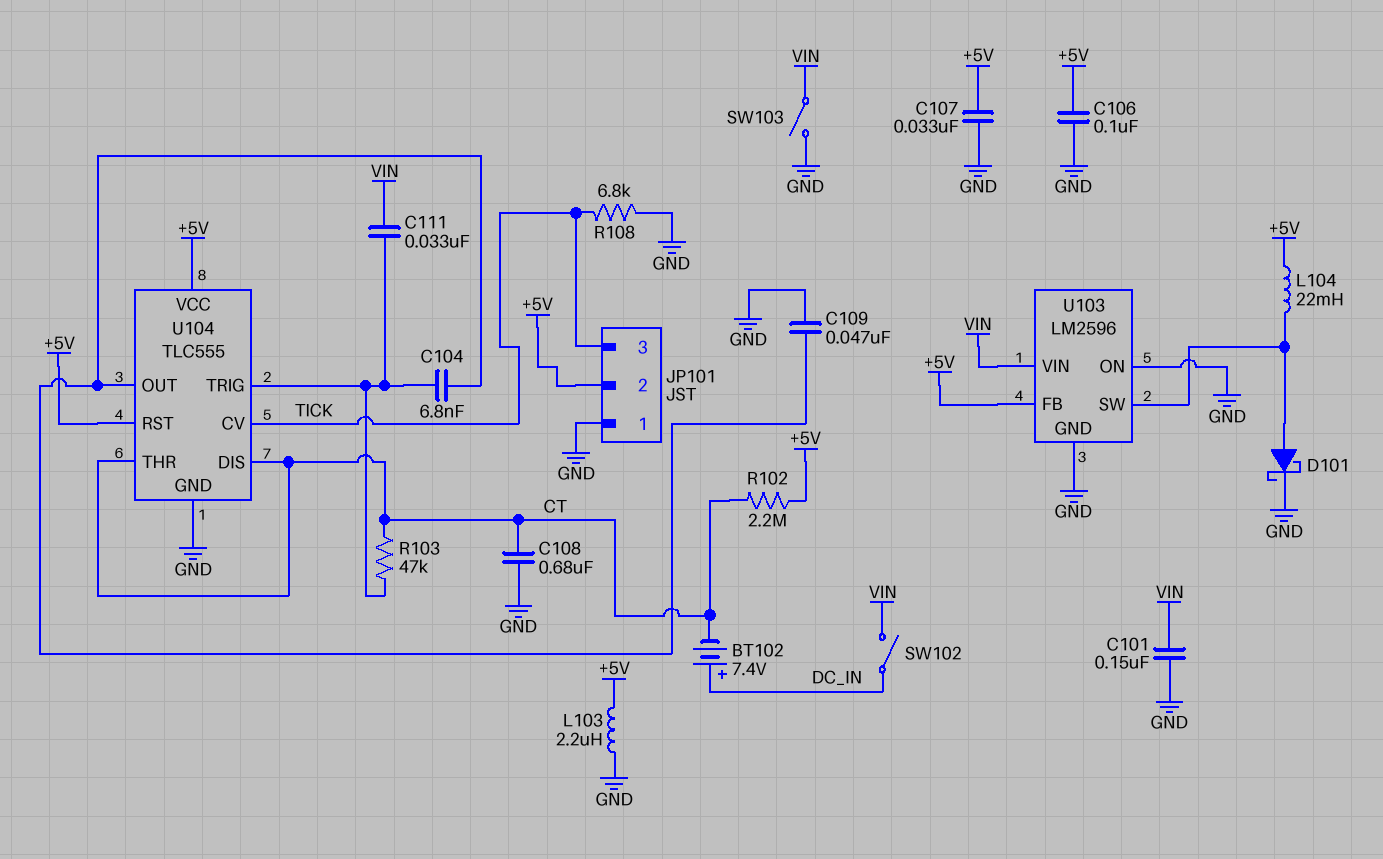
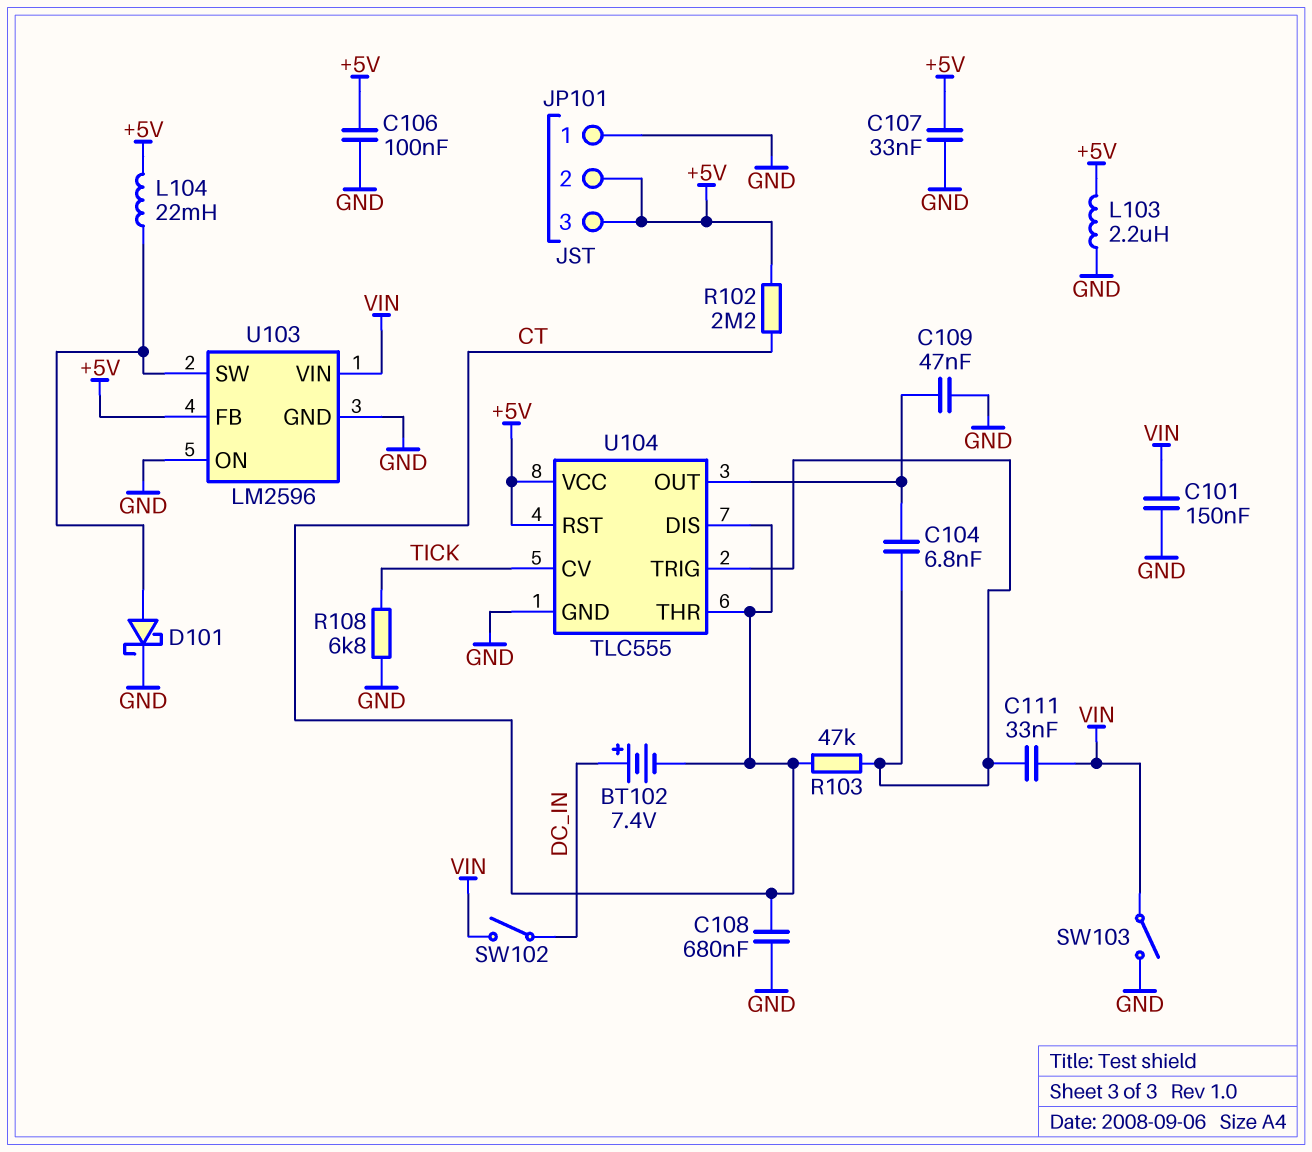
JP101 pin 3: TICK -> +5V

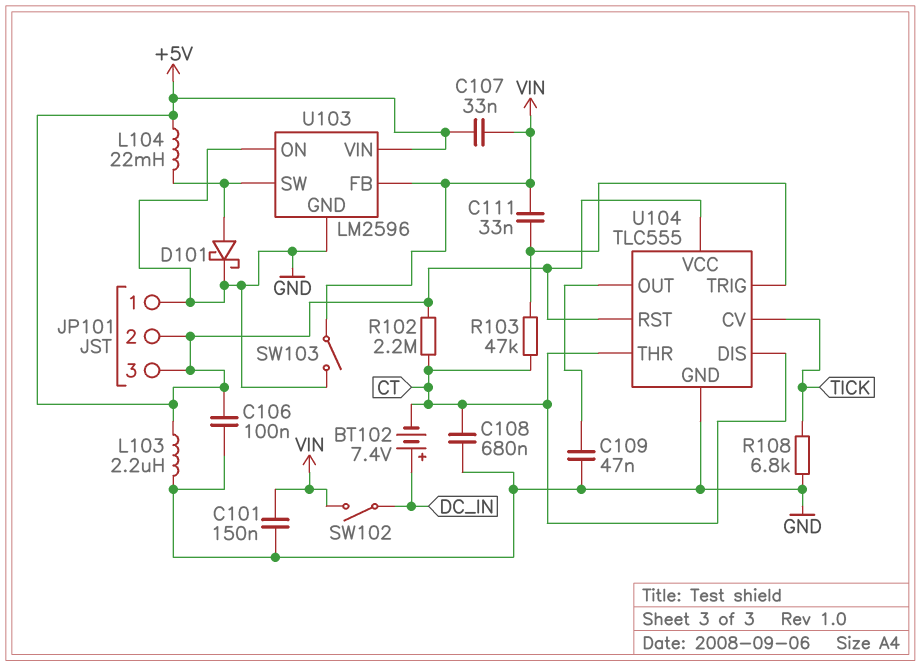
C104: 6.8nF (U104/OUT, U104/TRIG) -> none
C107: 33nF (+5V, GND) -> 33nF (+5V, VIN)
U103 pin FB: +5V -> VIN
U103 pin VIN: VIN -> +5V

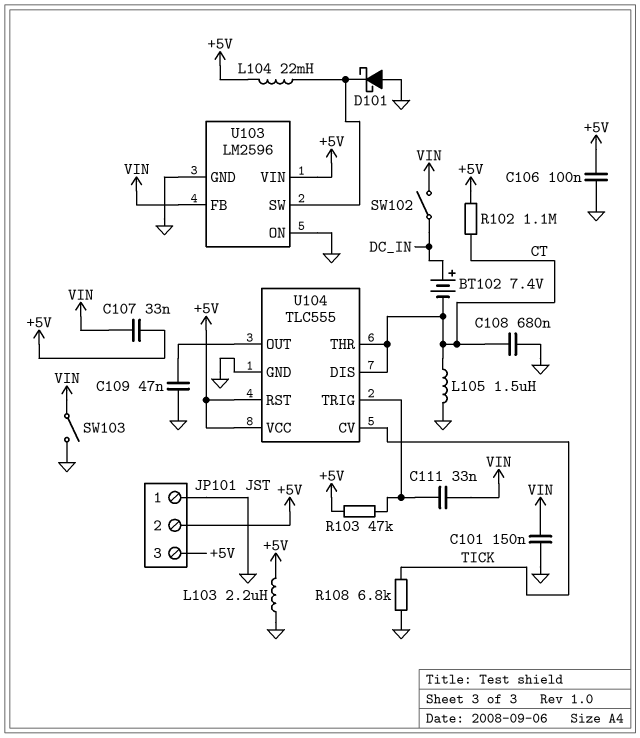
D101: schottky (A U103/SW, K GND) -> schottky (A GND, K U103/SW)
L105: none -> 1.5uH (CT, GND)
R102: 2.2M (+5V, CT) -> 1.1M (+5V, CT)
R103: 47k (CT, U104/TRIG) -> 47k (+5V, U104/TRIG)

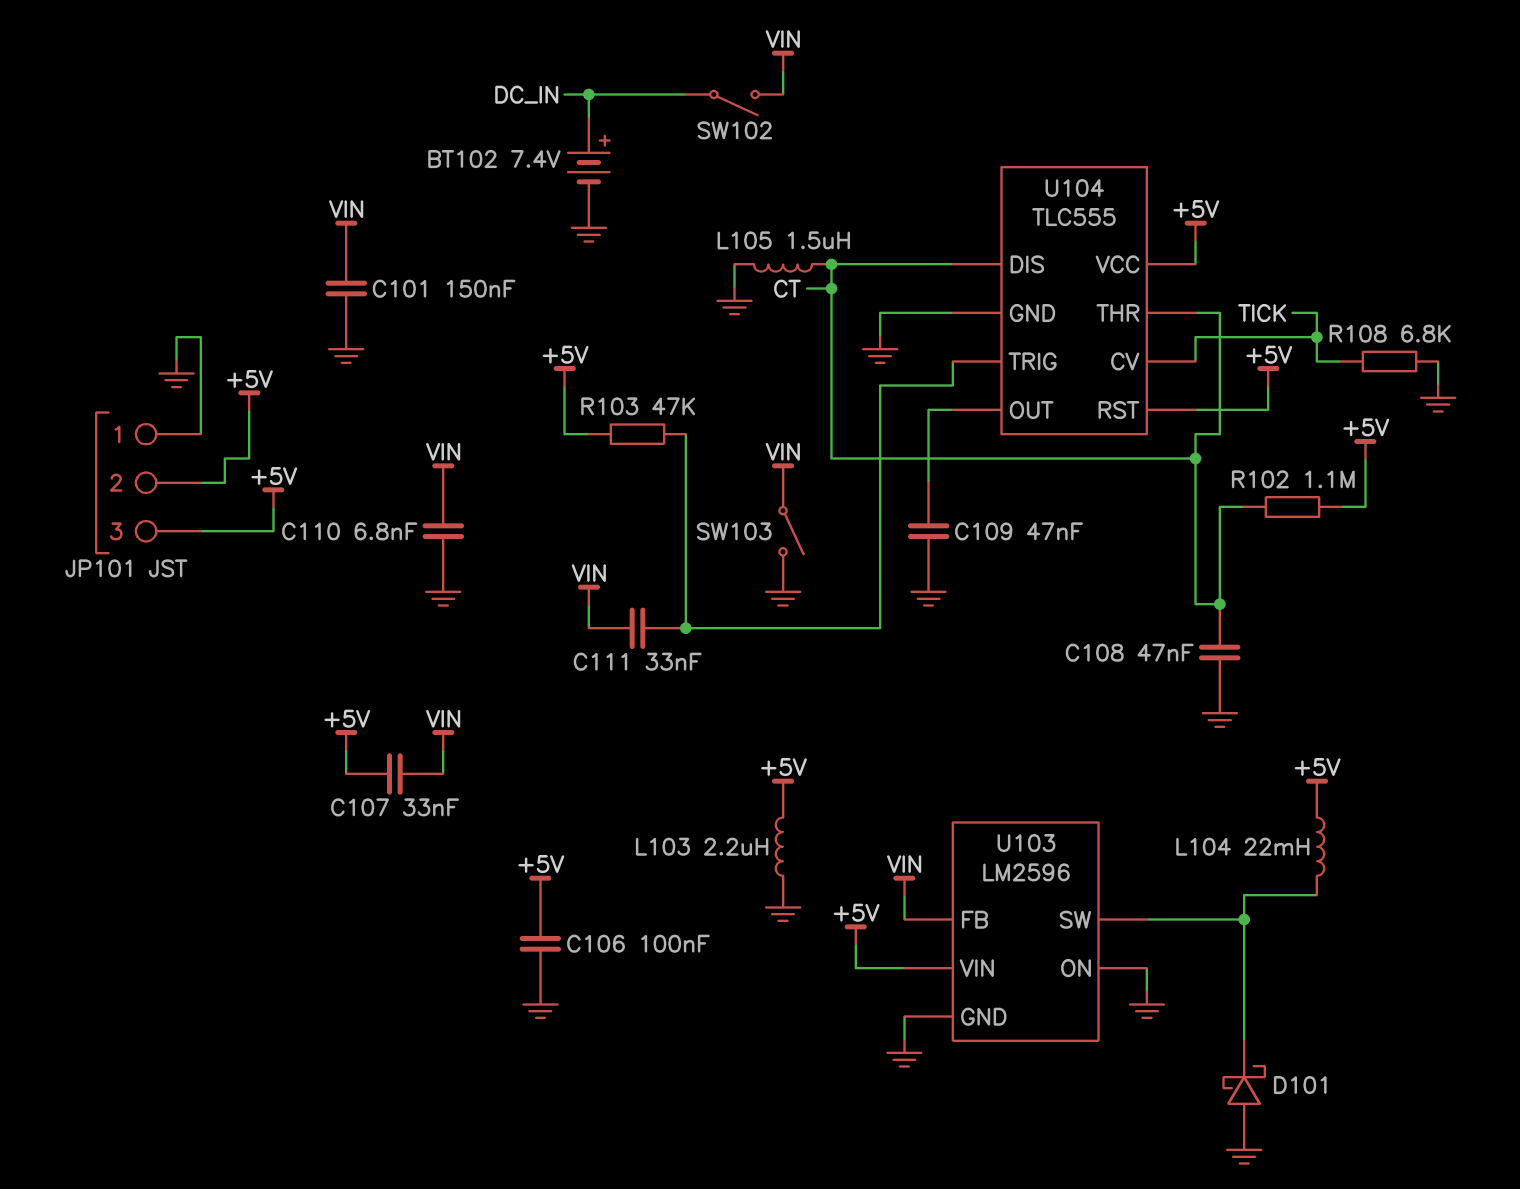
BT102: 7.4V (plus DC_IN, minus CT) -> 7.4V (plus DC_IN, minus GND)
C108: 680nF (CT, GND) -> 47nF (CT, GND)
C110: none -> 6.8nF (GND, VIN)

